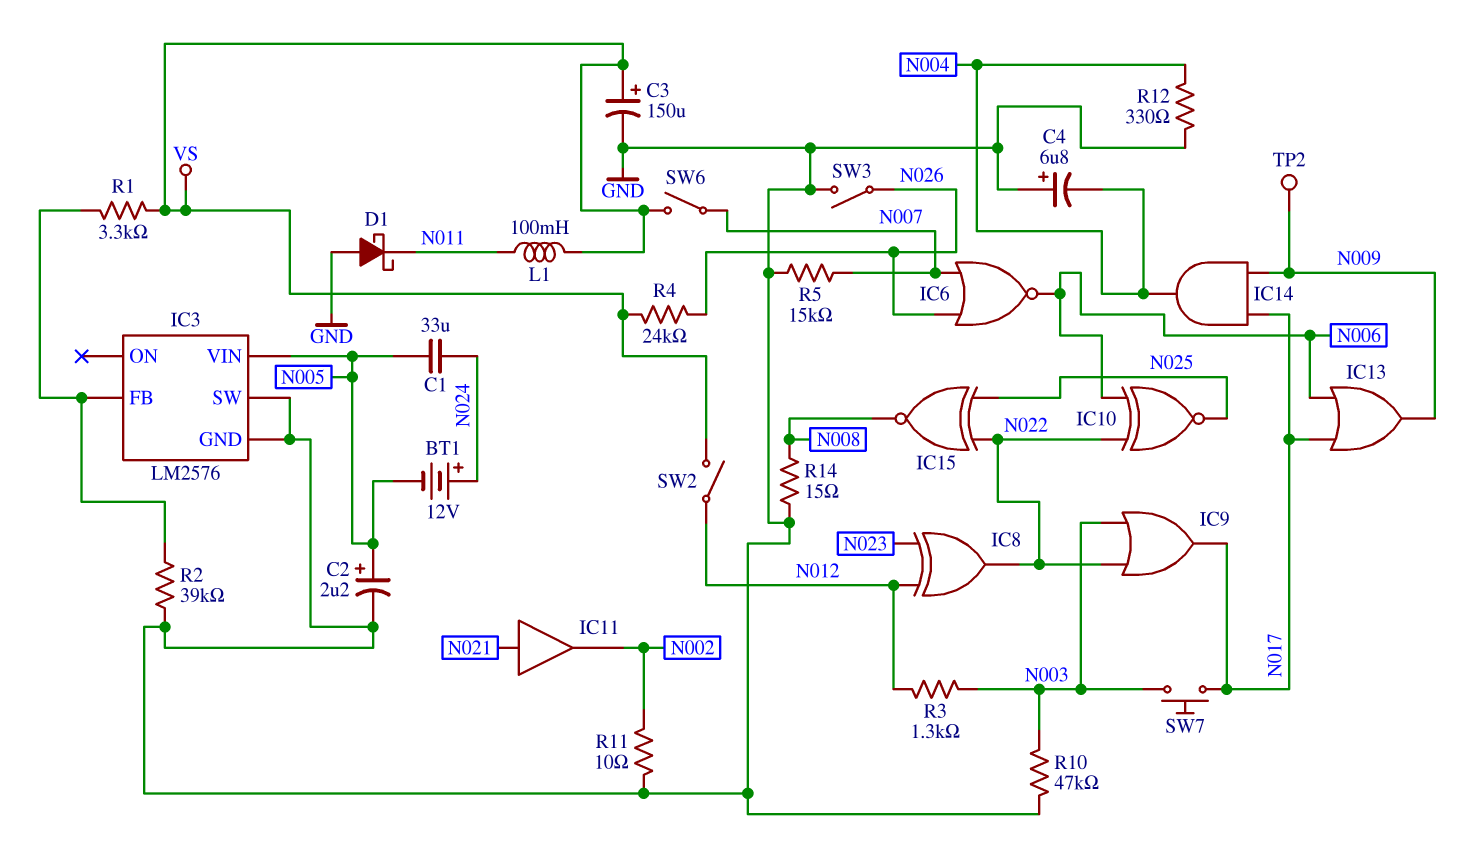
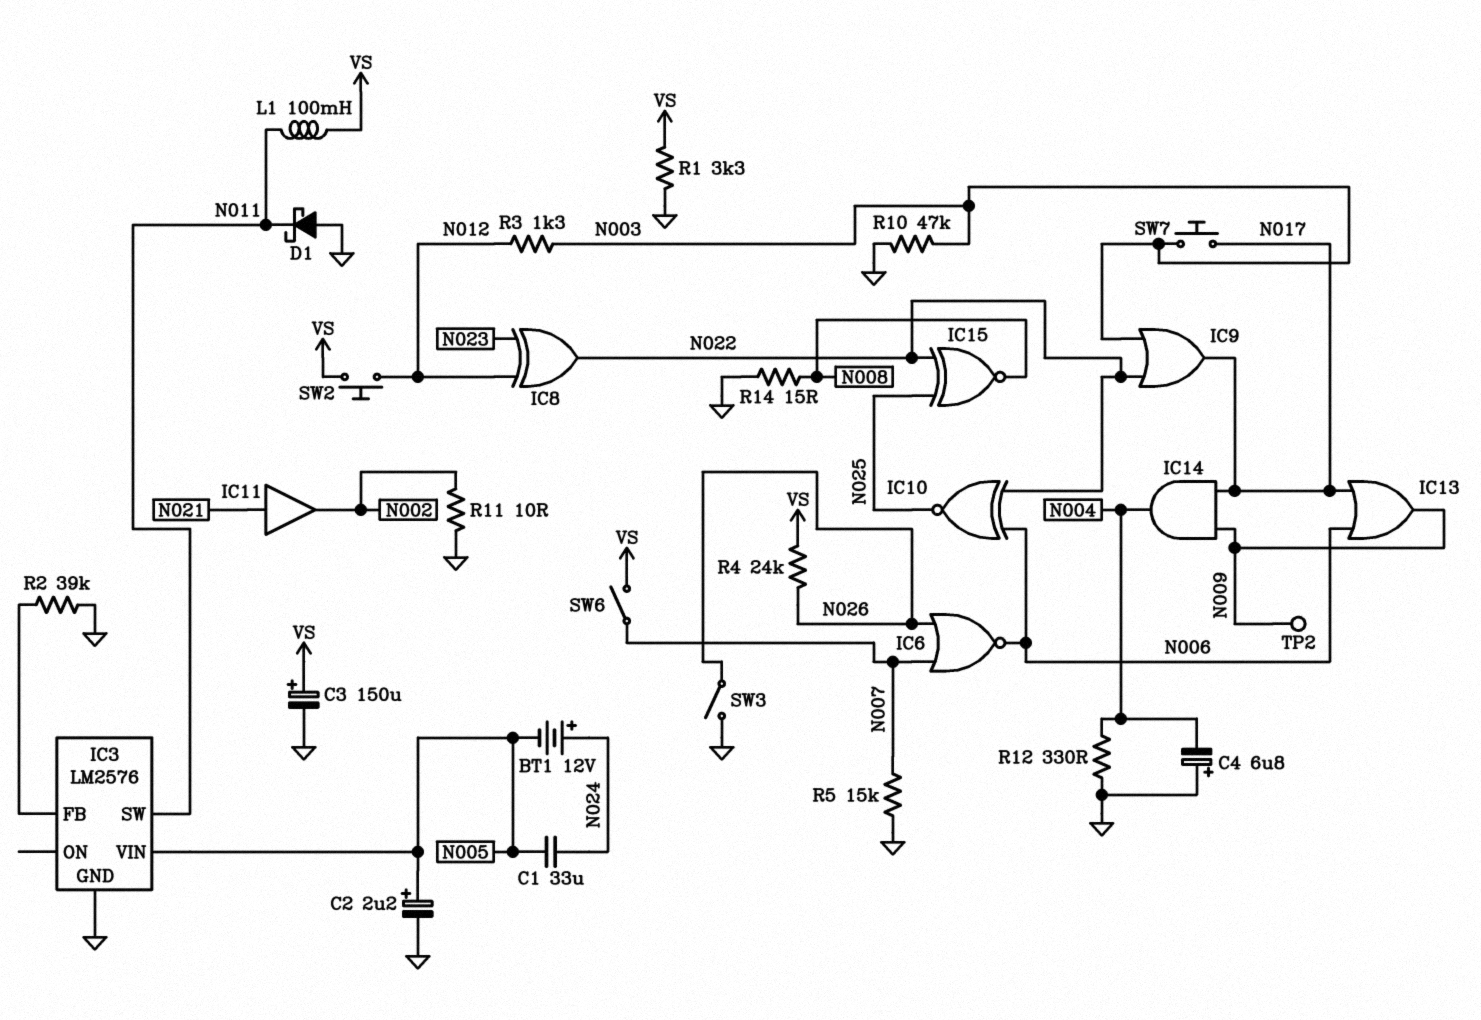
IC3 pin SW: GND -> N011
R1: 3.3k (IC3/FB, VS) -> 3.3k (GND, VS)
SW2: switch (N012, VS) -> button (N012, VS)

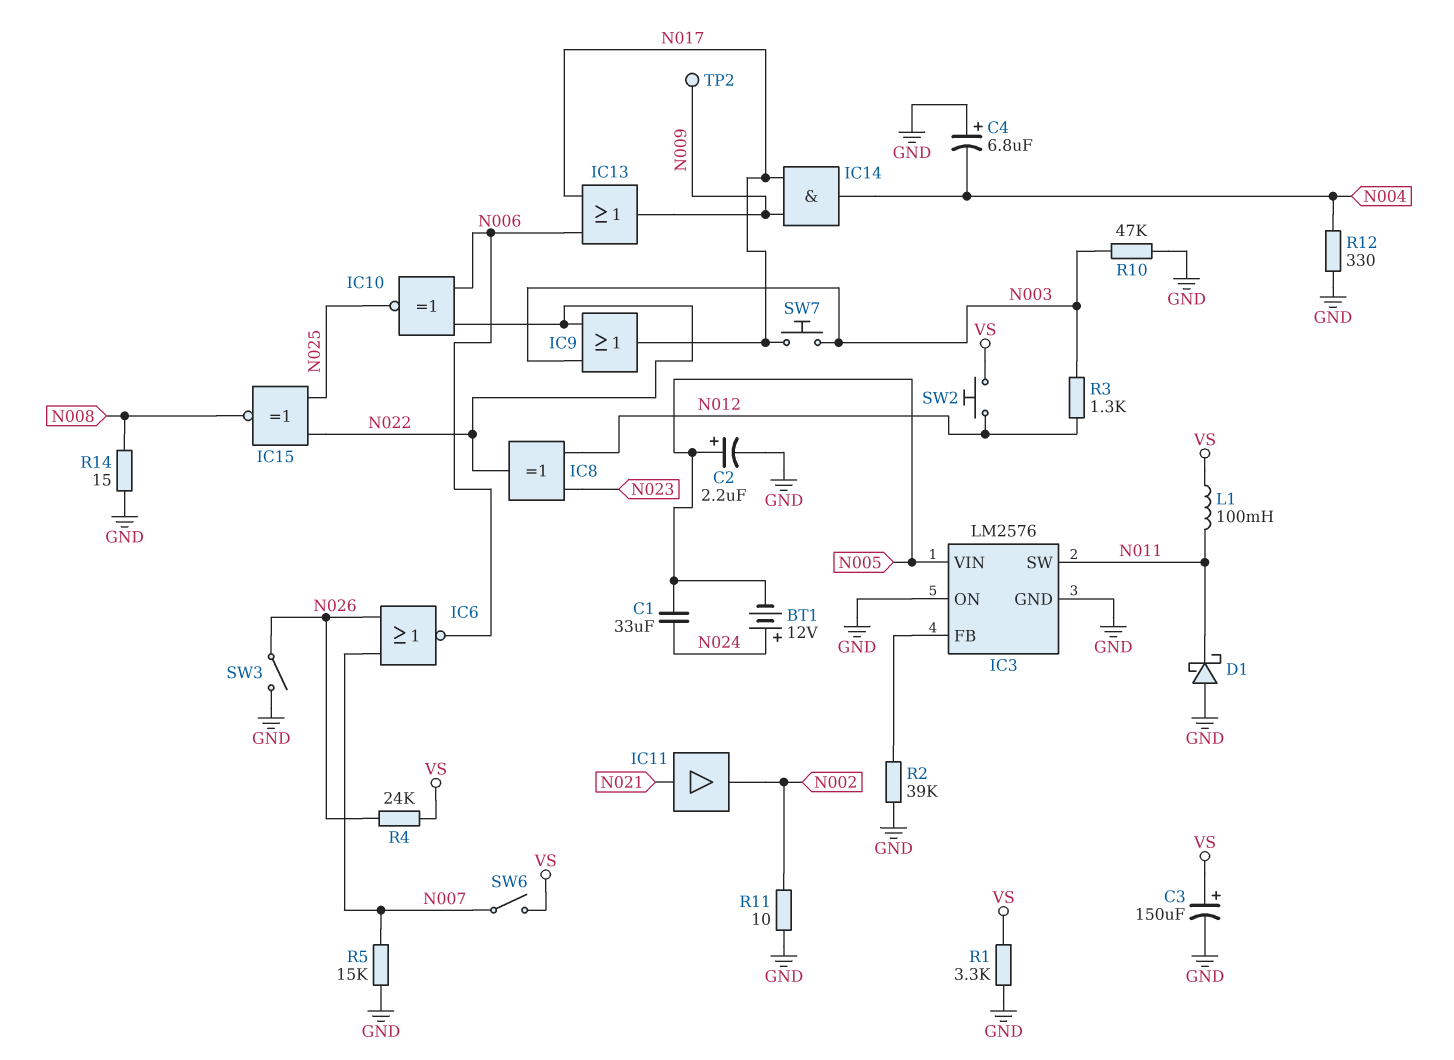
IC3 pin ON: none -> GND

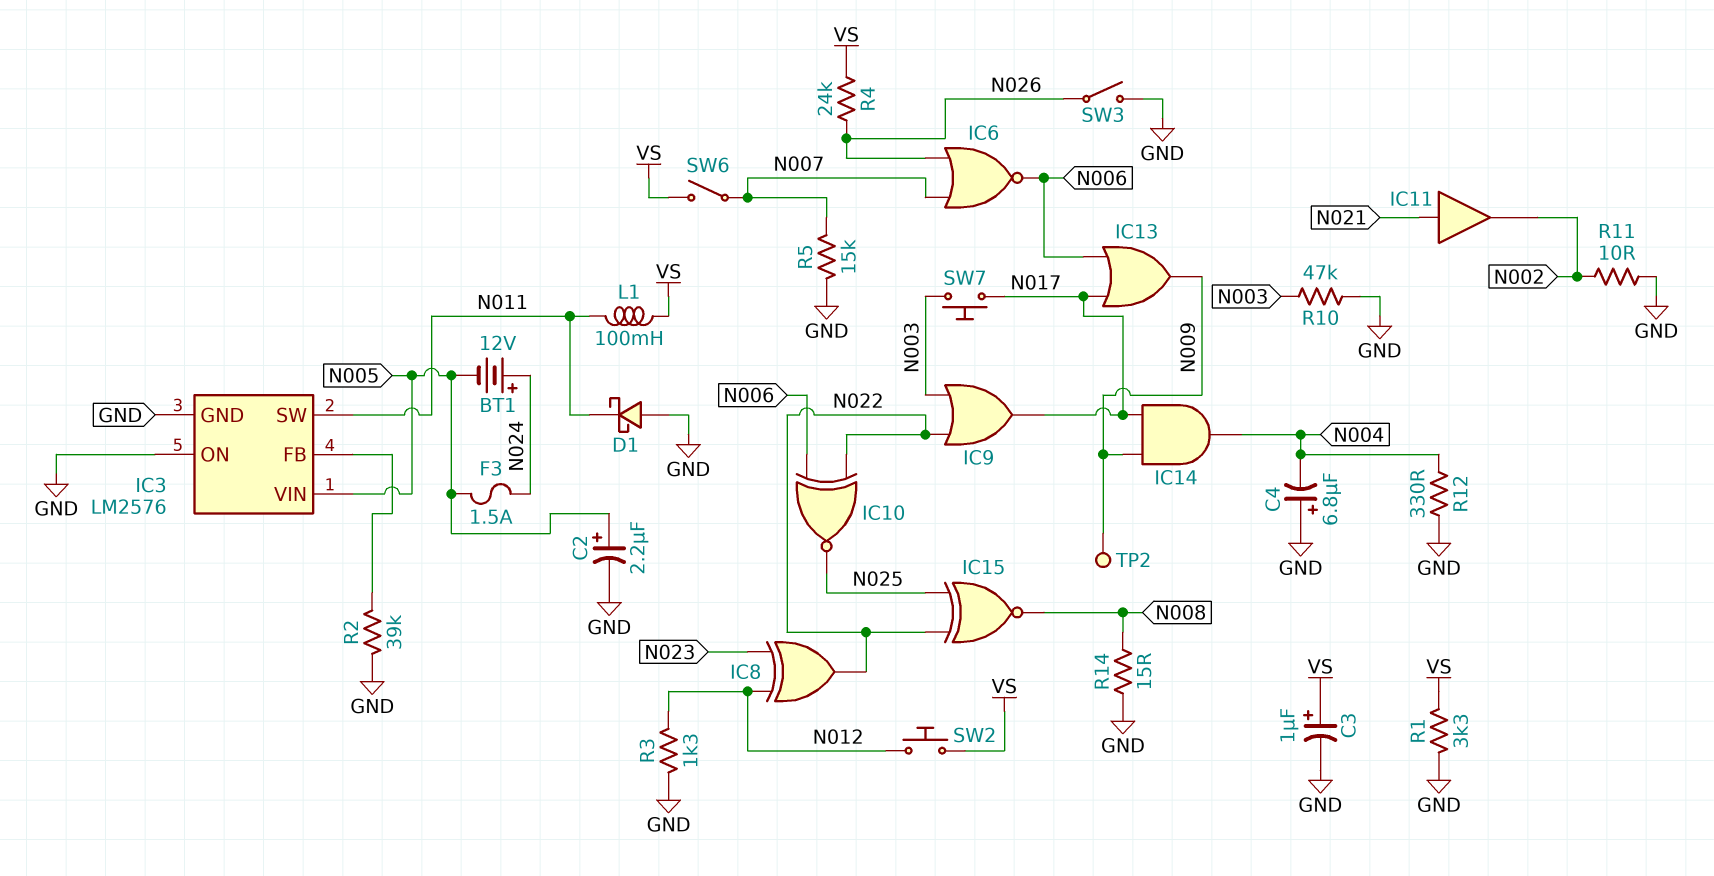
C1: 33uF (N005, N024) -> none
C3: 150uF (plus VS, minus GND) -> 1uF (plus VS, minus GND)
F3: none -> 1.5A (N005, N024)
R3: 1.3k (N003, N012) -> 1.3k (GND, N012)

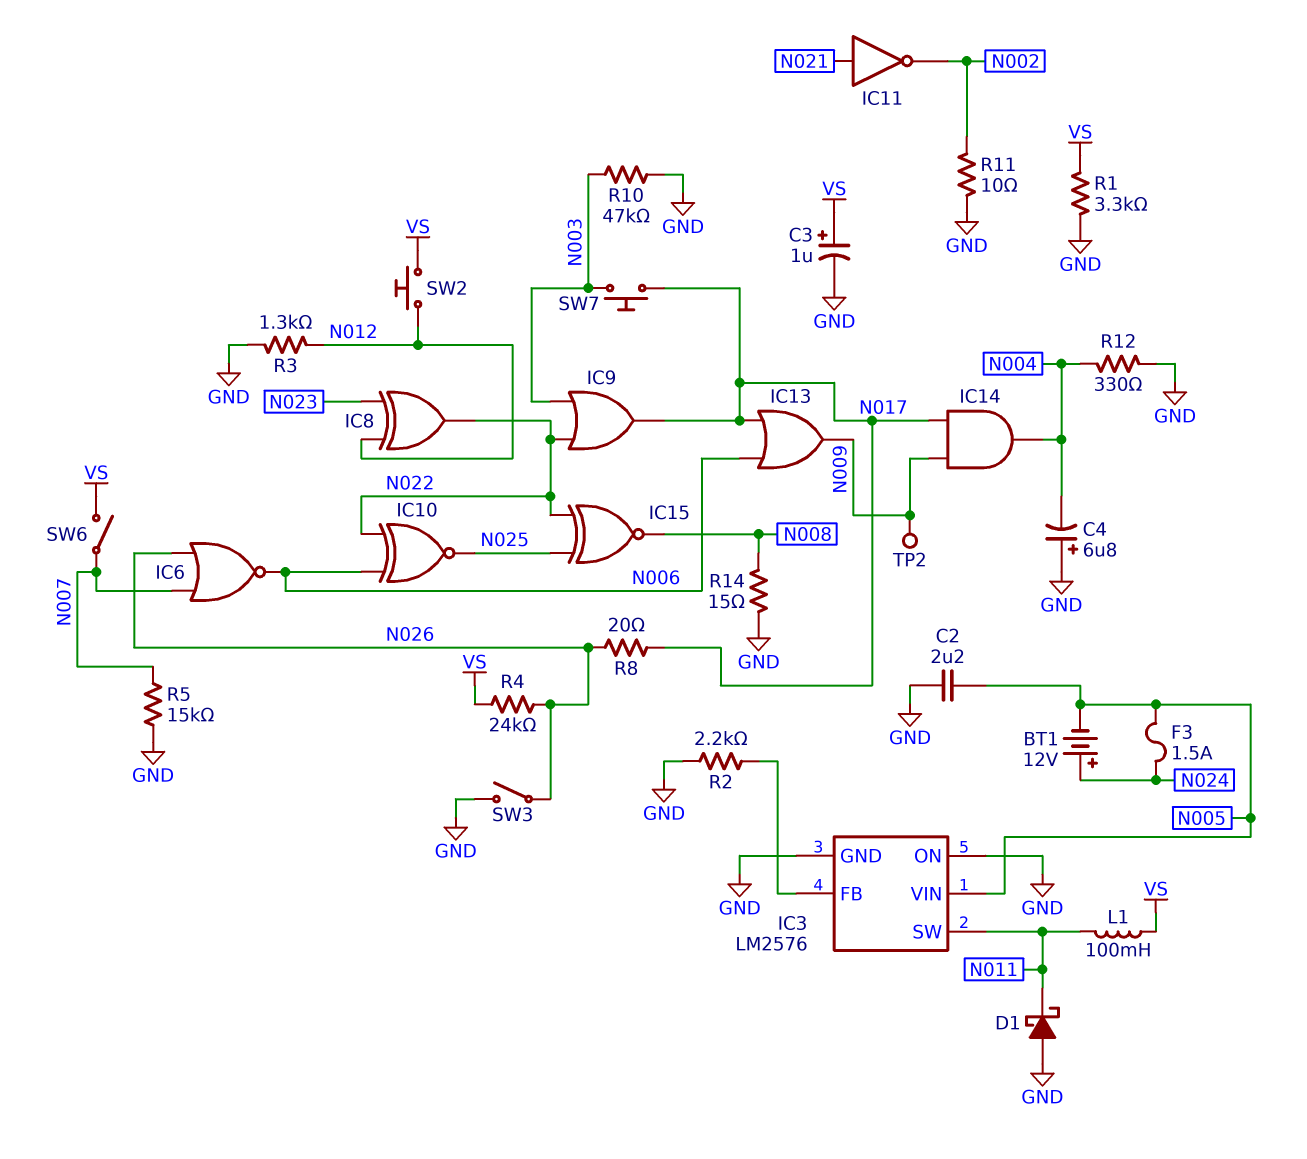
C2: 2.2uF (plus N005, minus GND) -> 2.2uF (GND, N005)
IC11: buffer (in N021, out N002) -> NOT (in N021, out N002)
R2: 39k (GND, IC3/FB) -> 2.2k (GND, IC3/FB)
R8: none -> 20 (N017, N026)

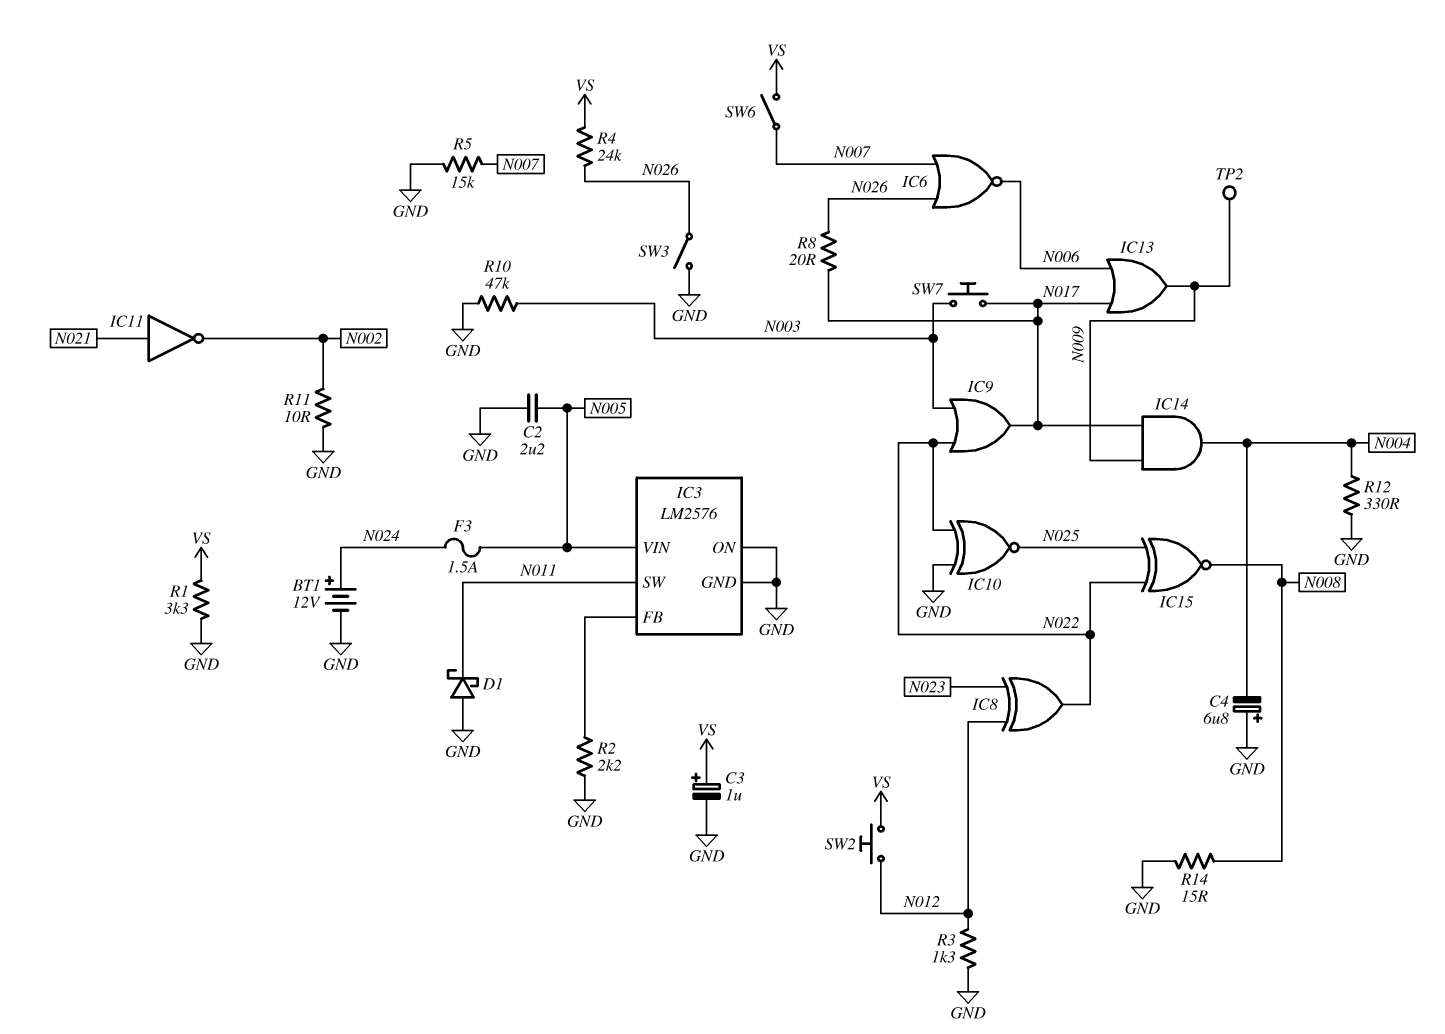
BT1: 12V (plus N024, minus N005) -> 12V (plus N024, minus GND)
IC10: XNOR (in N006, in N022, out N025) -> XNOR (in GND, in N022, out N025)
L1: 100mH (N011, VS) -> none

